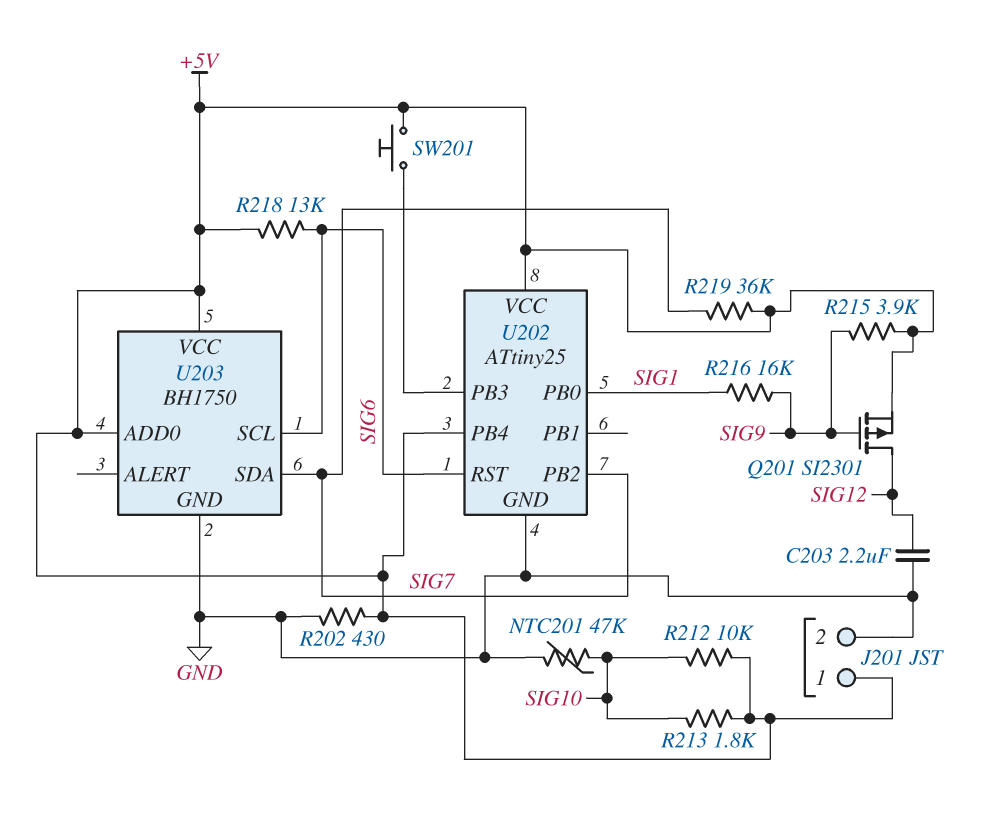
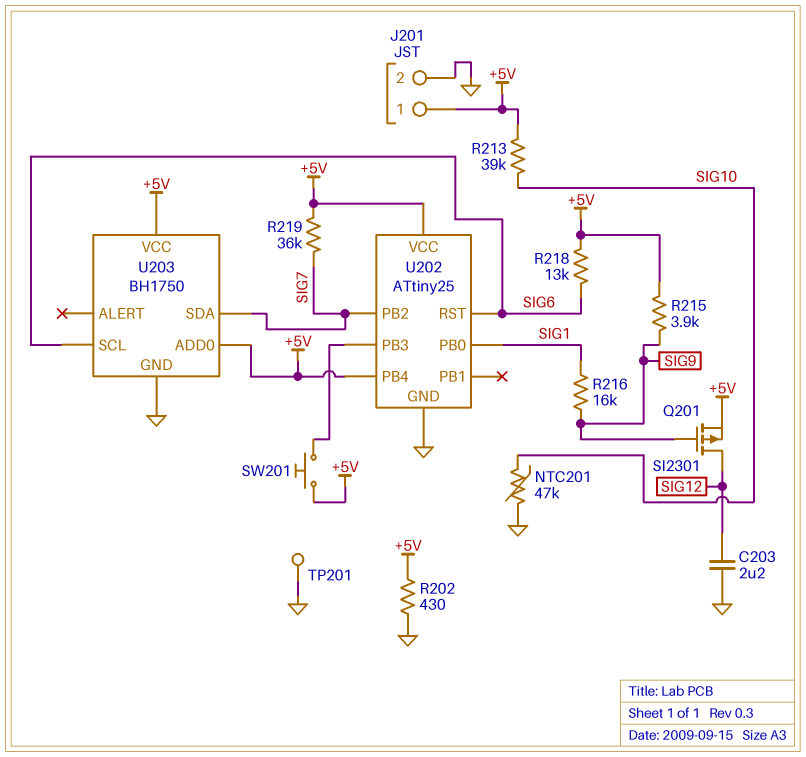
R212: 10k (+5V, SIG10) -> none
R213: 1.8k (+5V, SIG10) -> 39k (+5V, SIG10)
TP201: none -> test point (GND)

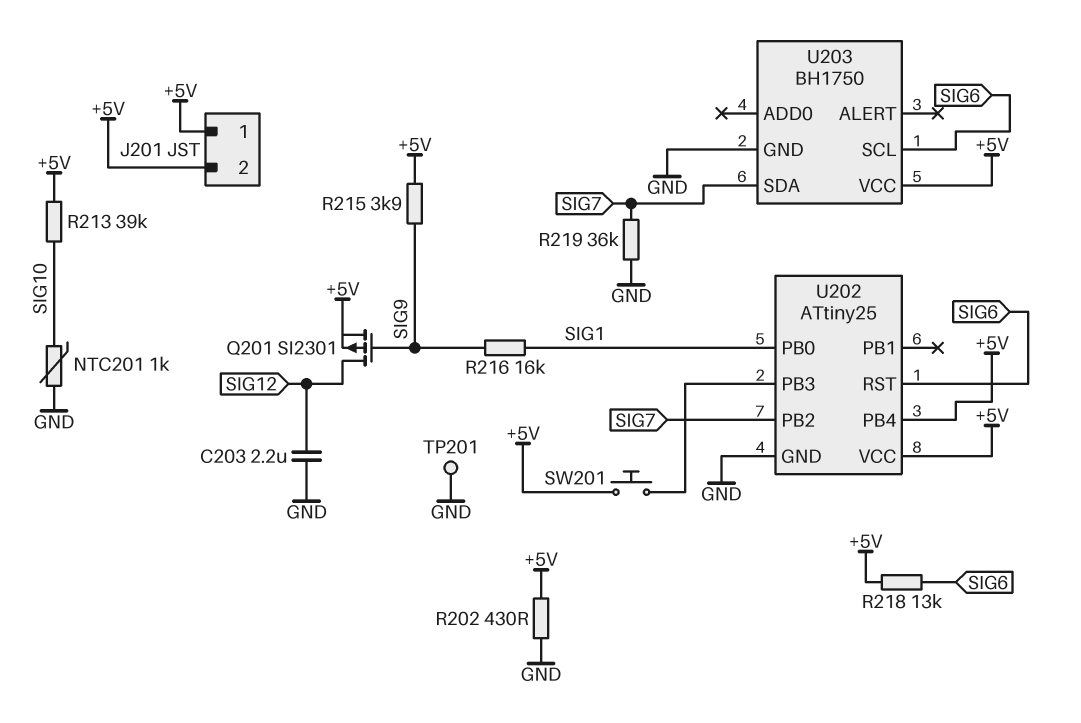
J201 pin 2: GND -> +5V
NTC201: 47k (GND, SIG10) -> 1k (GND, SIG10)
R219: 36k (+5V, SIG7) -> 36k (GND, SIG7)
U203 pin ADD0: +5V -> none

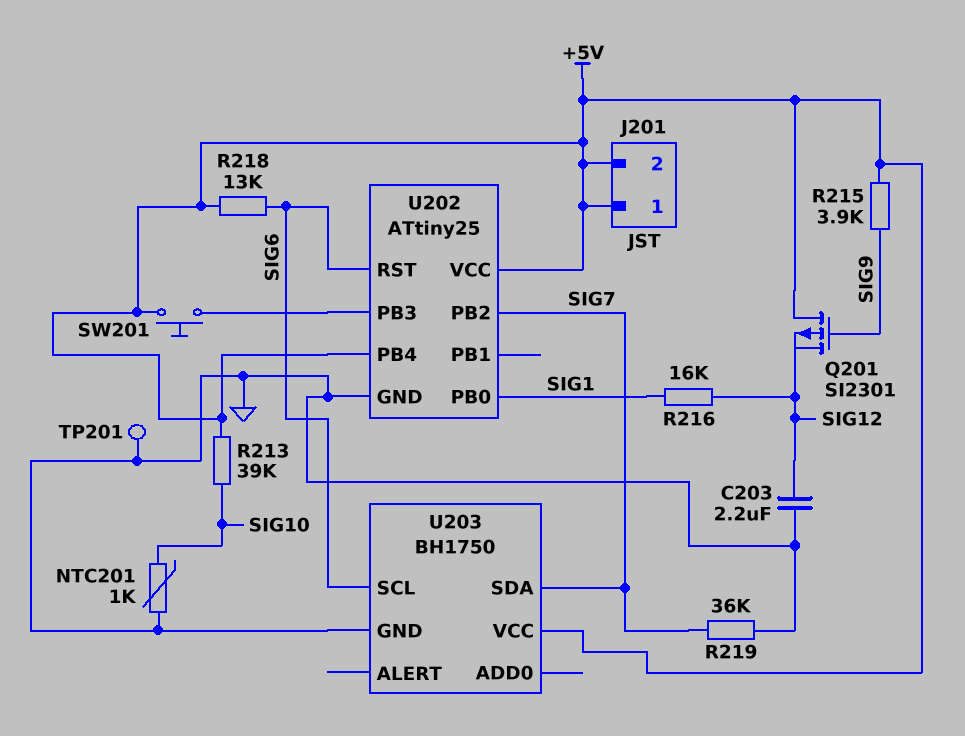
Q201: PMOS SI2301 (G SIG9, D SIG12, S +5V) -> PMOS SI2301 (G SIG9, D +5V, S SIG12)
R202: 430 (+5V, GND) -> none
R216: 16k (SIG1, SIG9) -> 16k (SIG1, SIG12)

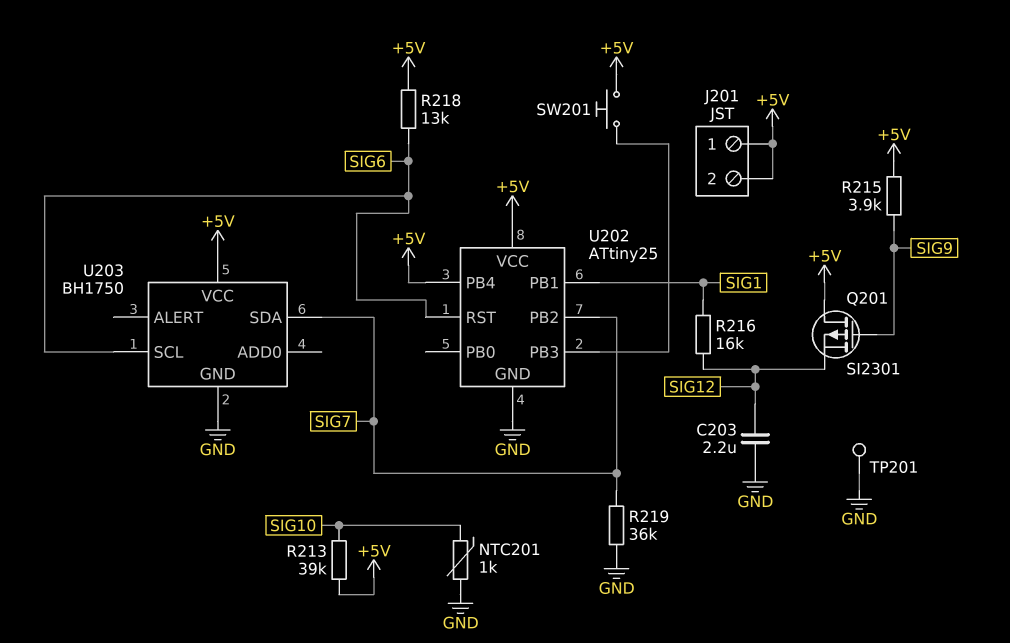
U202 pin PB0: SIG1 -> none
U202 pin PB1: none -> SIG1

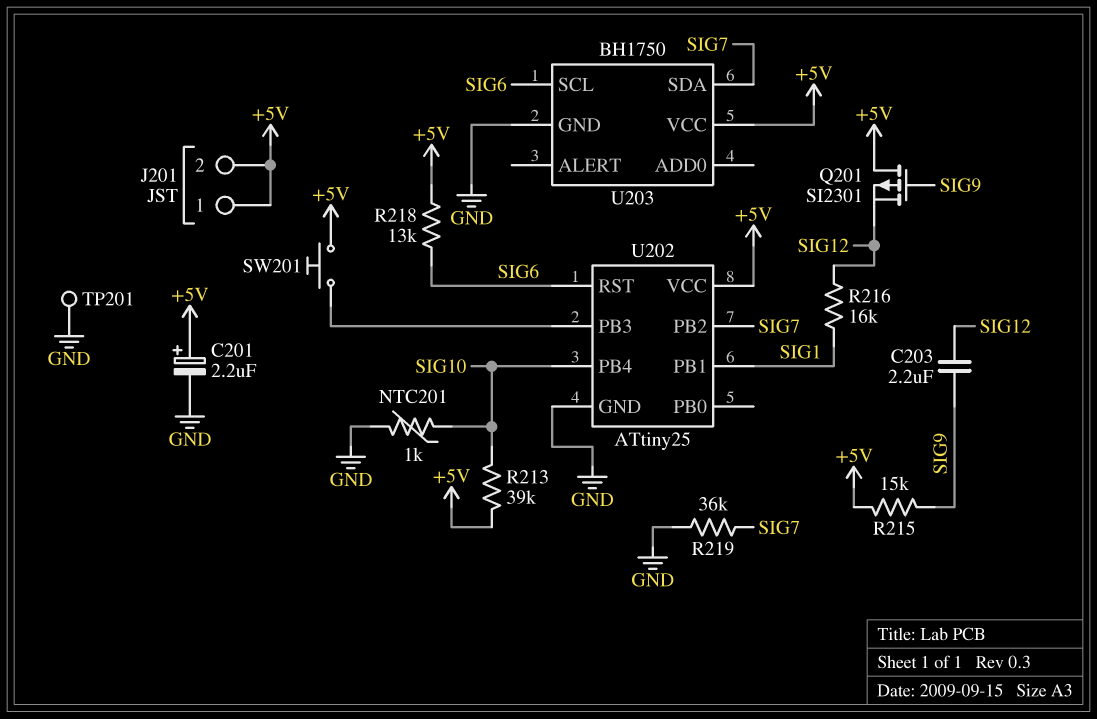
C201: none -> 2.2uF (plus +5V, minus GND)
C203: 2.2uF (GND, SIG12) -> 2.2uF (SIG9, SIG12)
R215: 3.9k (+5V, SIG9) -> 15k (+5V, SIG9)
U202 pin PB4: +5V -> SIG10

